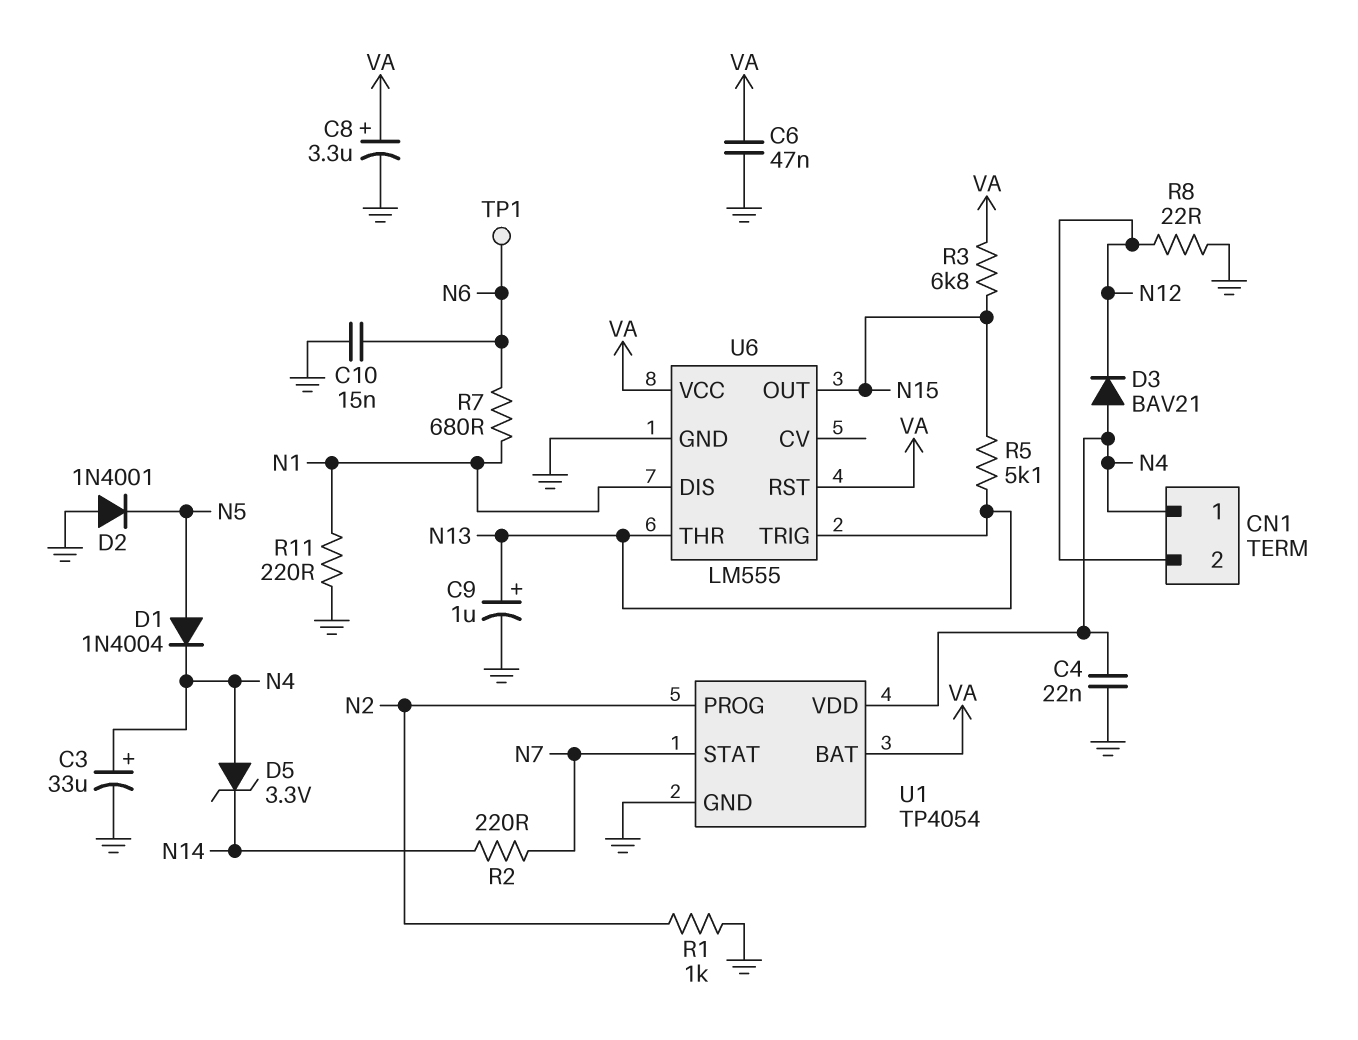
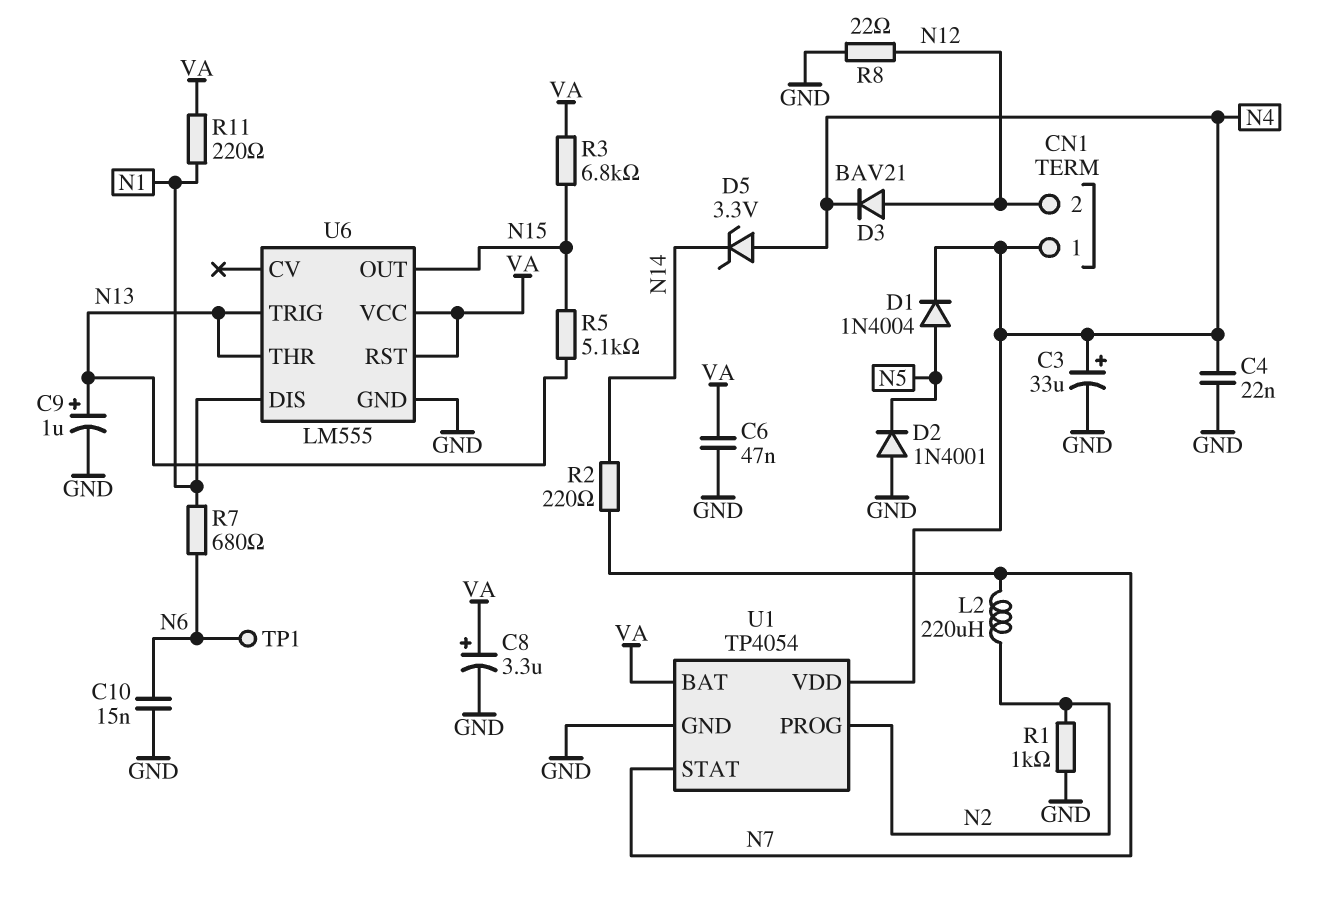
D3: diode BAV21 (A N4, K N12) -> diode BAV21 (A N12, K N4)
L2: none -> 220uH (N2, N7)
R11: 220 (GND, N1) -> 220 (N1, VA)

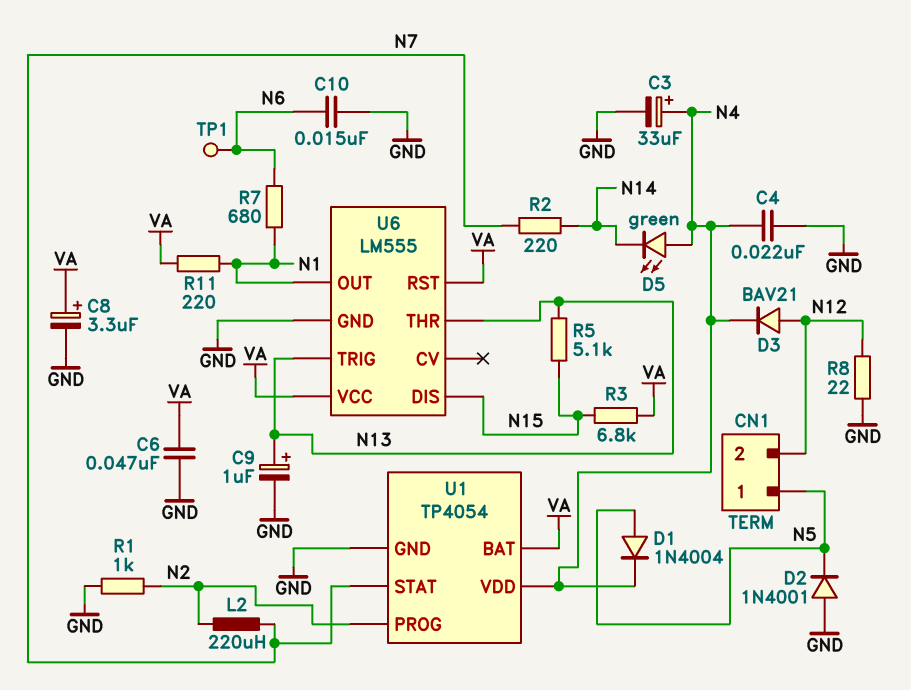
CN1 pin 1: N4 -> N5
D5: zener 3.3V (A N4, K N14) -> LED green (A N4, K N14)
U6 pin DIS: N1 -> N15
U6 pin OUT: N15 -> N1

